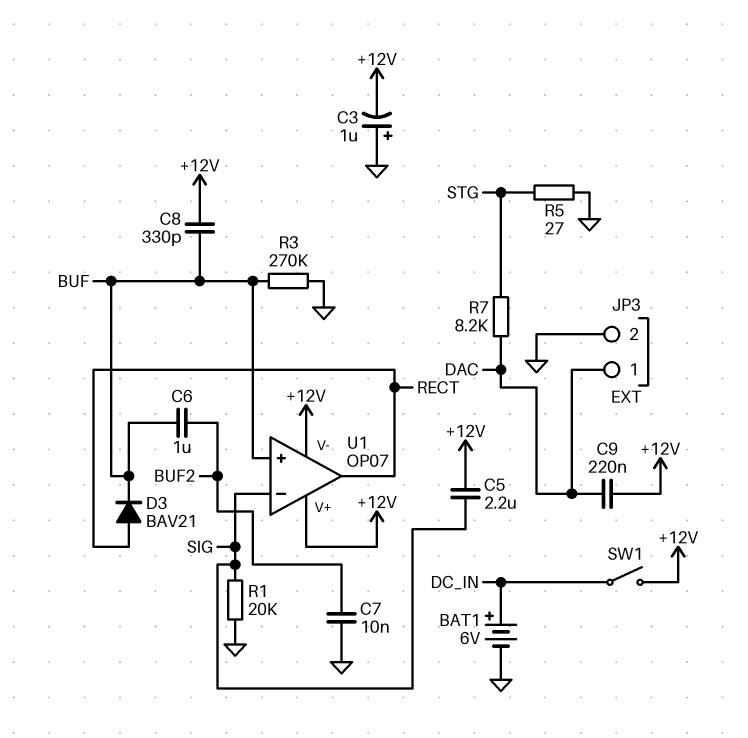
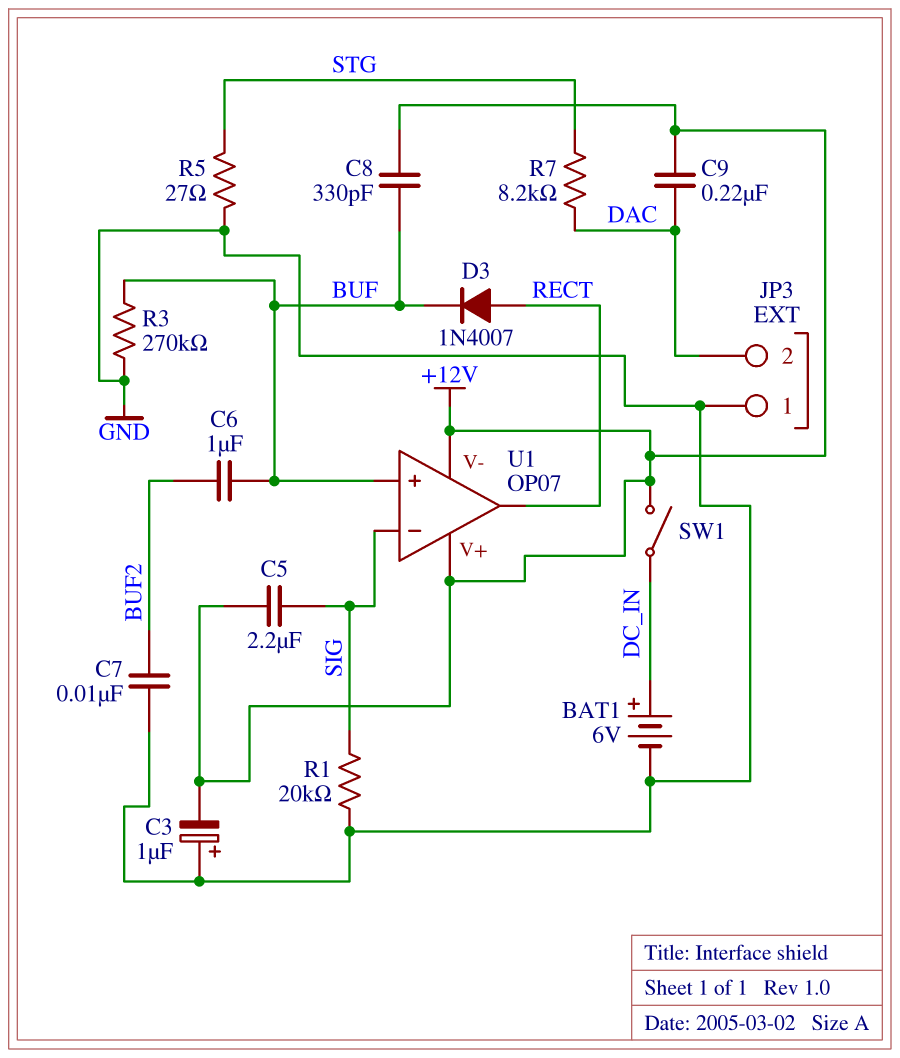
D3: diode BAV21 (A RECT, K BUF) -> diode 1N4007 (A RECT, K BUF)
JP3 pin 1: DAC -> GND
JP3 pin 2: GND -> DAC

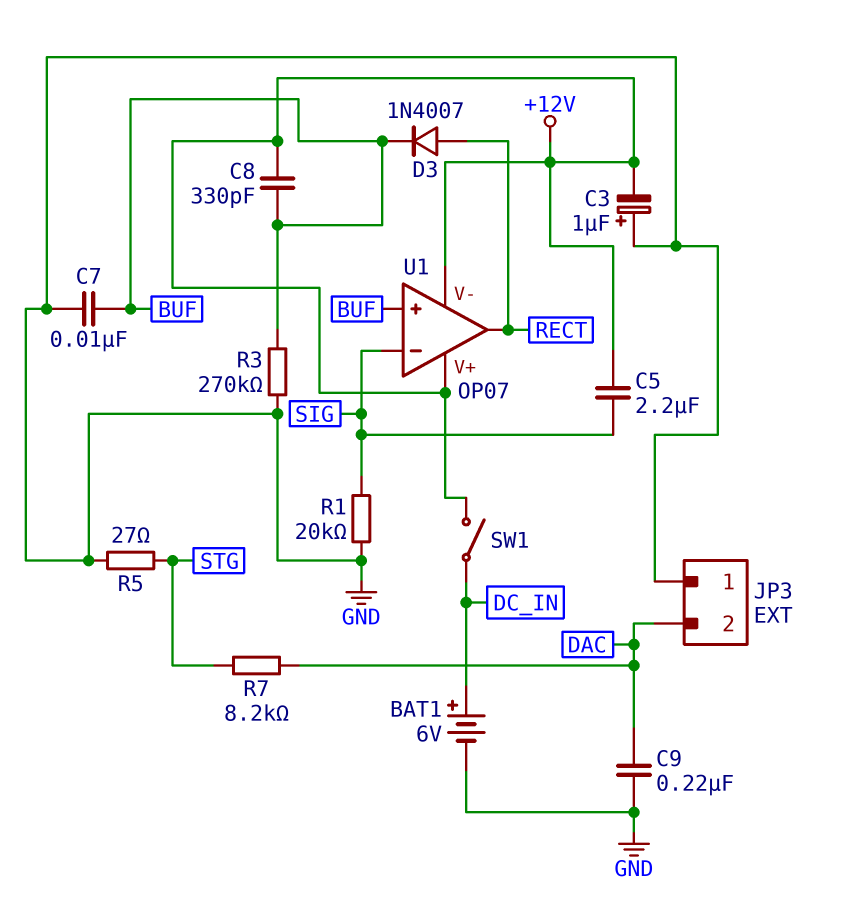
C6: 1uF (BUF, BUF2) -> none
C7: 10nF (BUF2, GND) -> 10nF (BUF, GND)
C9: 220nF (+12V, DAC) -> 220nF (DAC, GND)

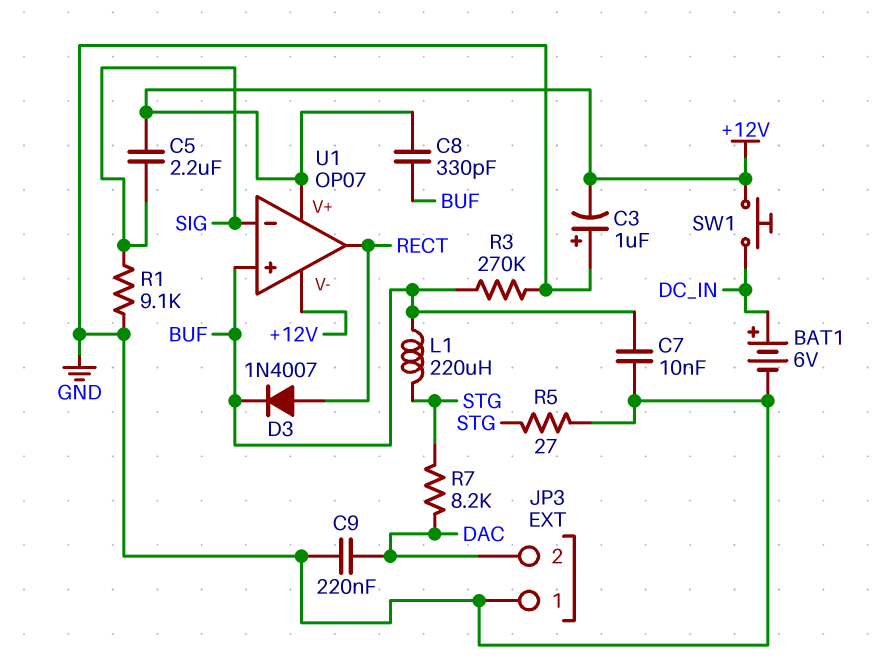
L1: none -> 220uH (BUF, STG)
R1: 20k (GND, SIG) -> 9.1k (GND, SIG)
SW1: switch (+12V, DC_IN) -> button (+12V, DC_IN)

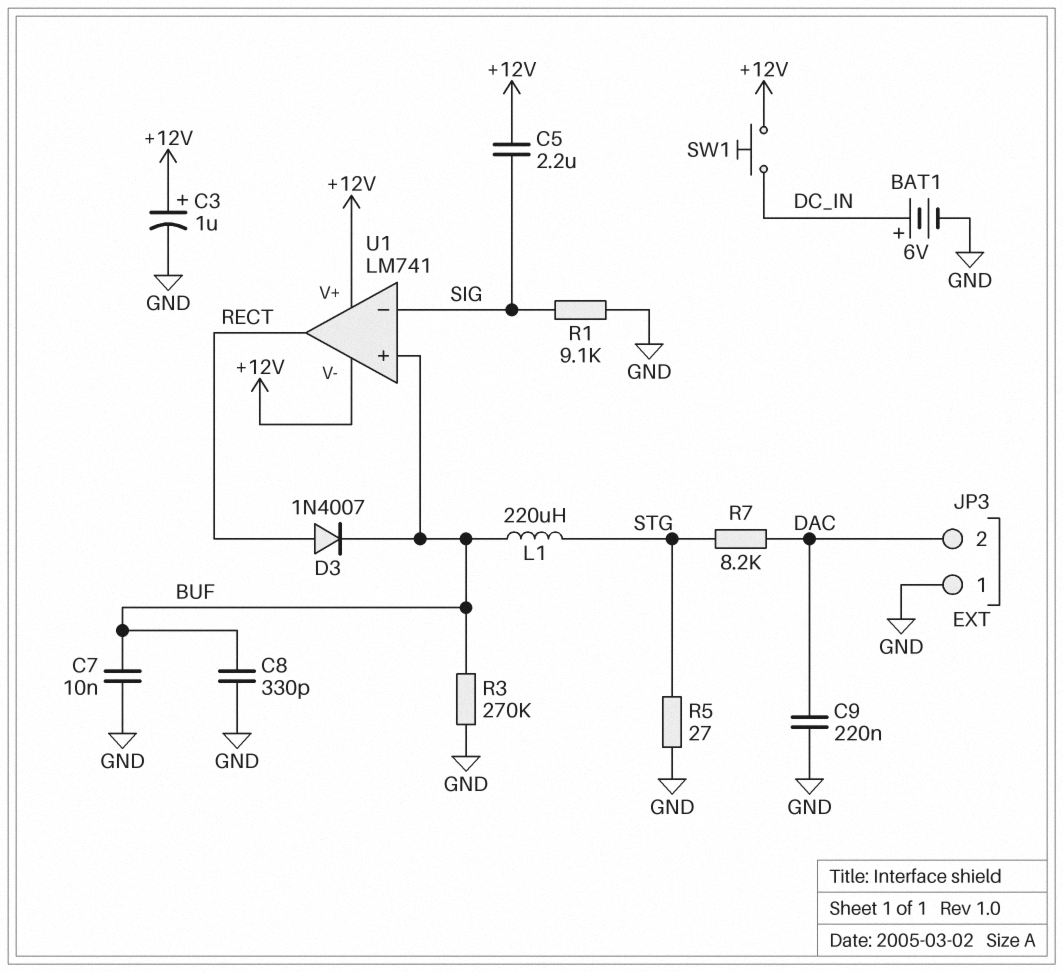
C3: 1uF (plus GND, minus +12V) -> 1uF (plus +12V, minus GND)
C8: 330pF (+12V, BUF) -> 330pF (BUF, GND)
U1: OP07 -> LM741

